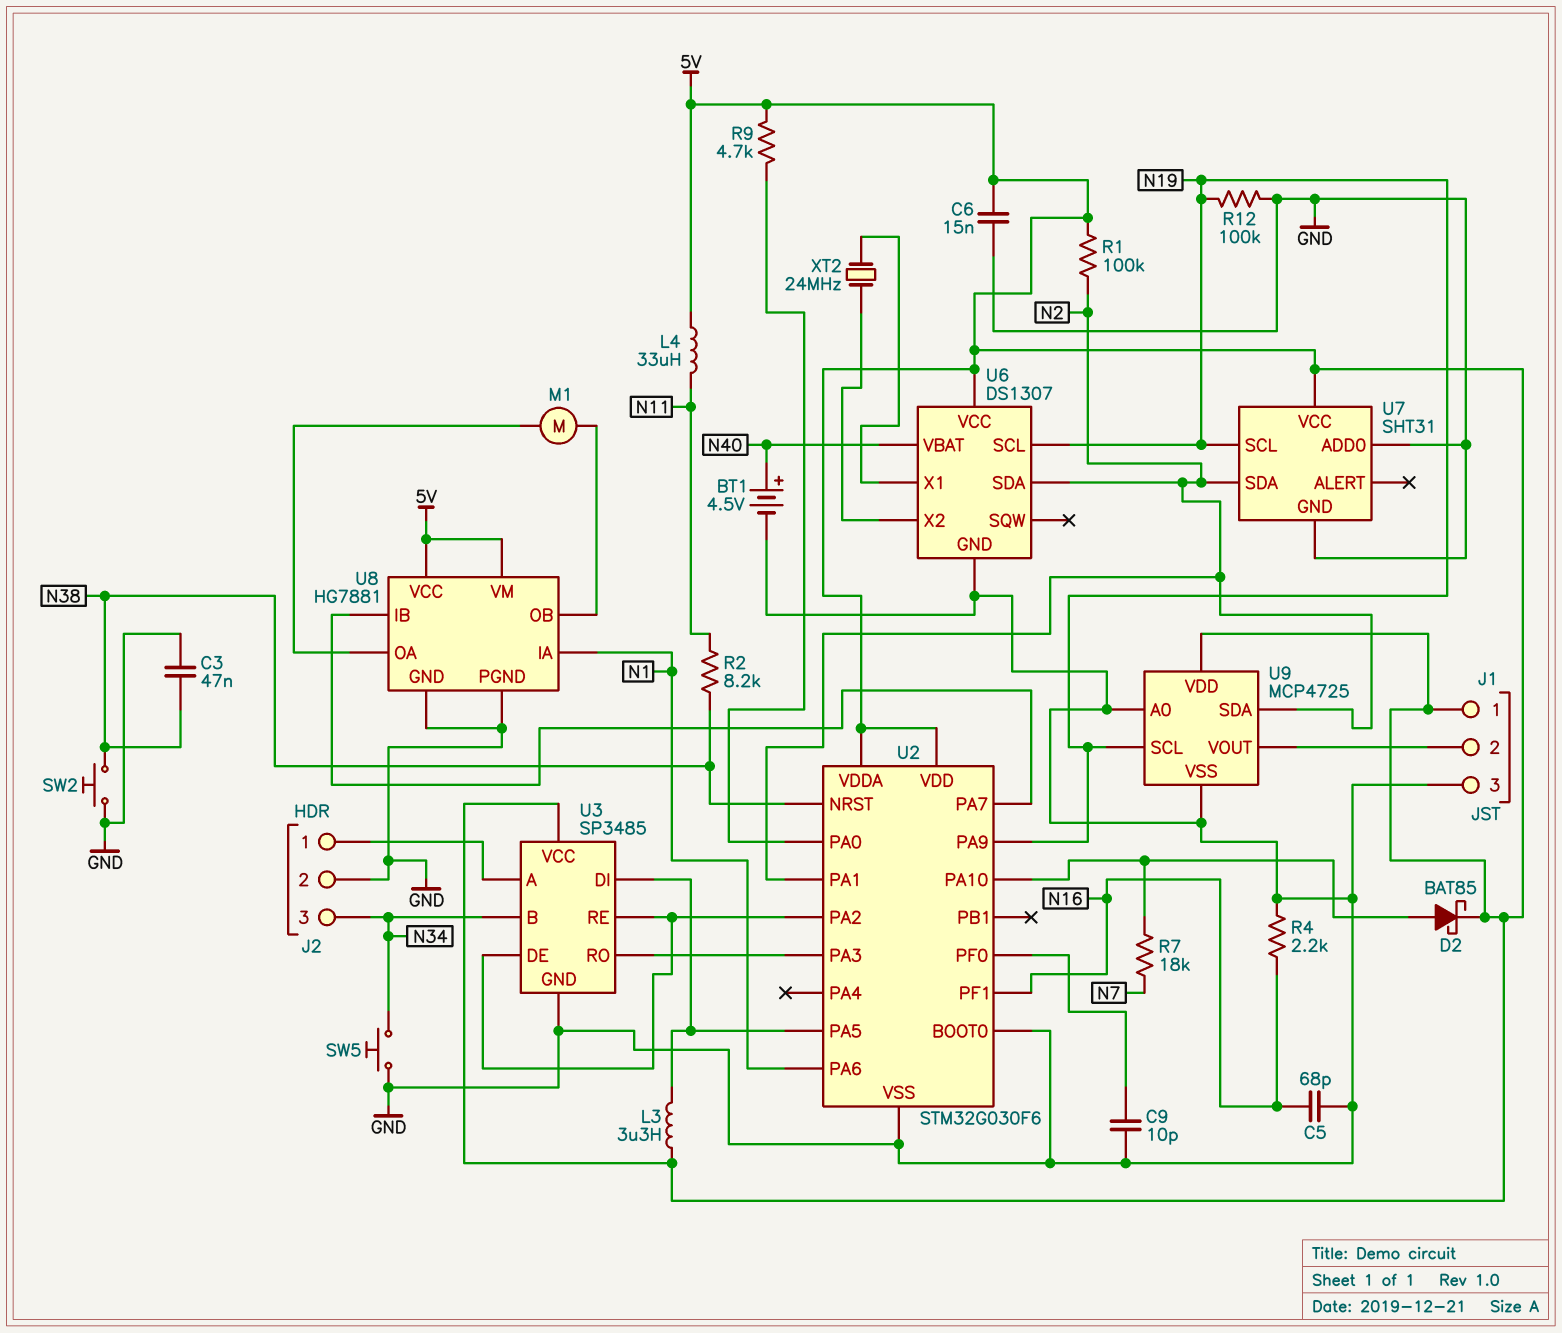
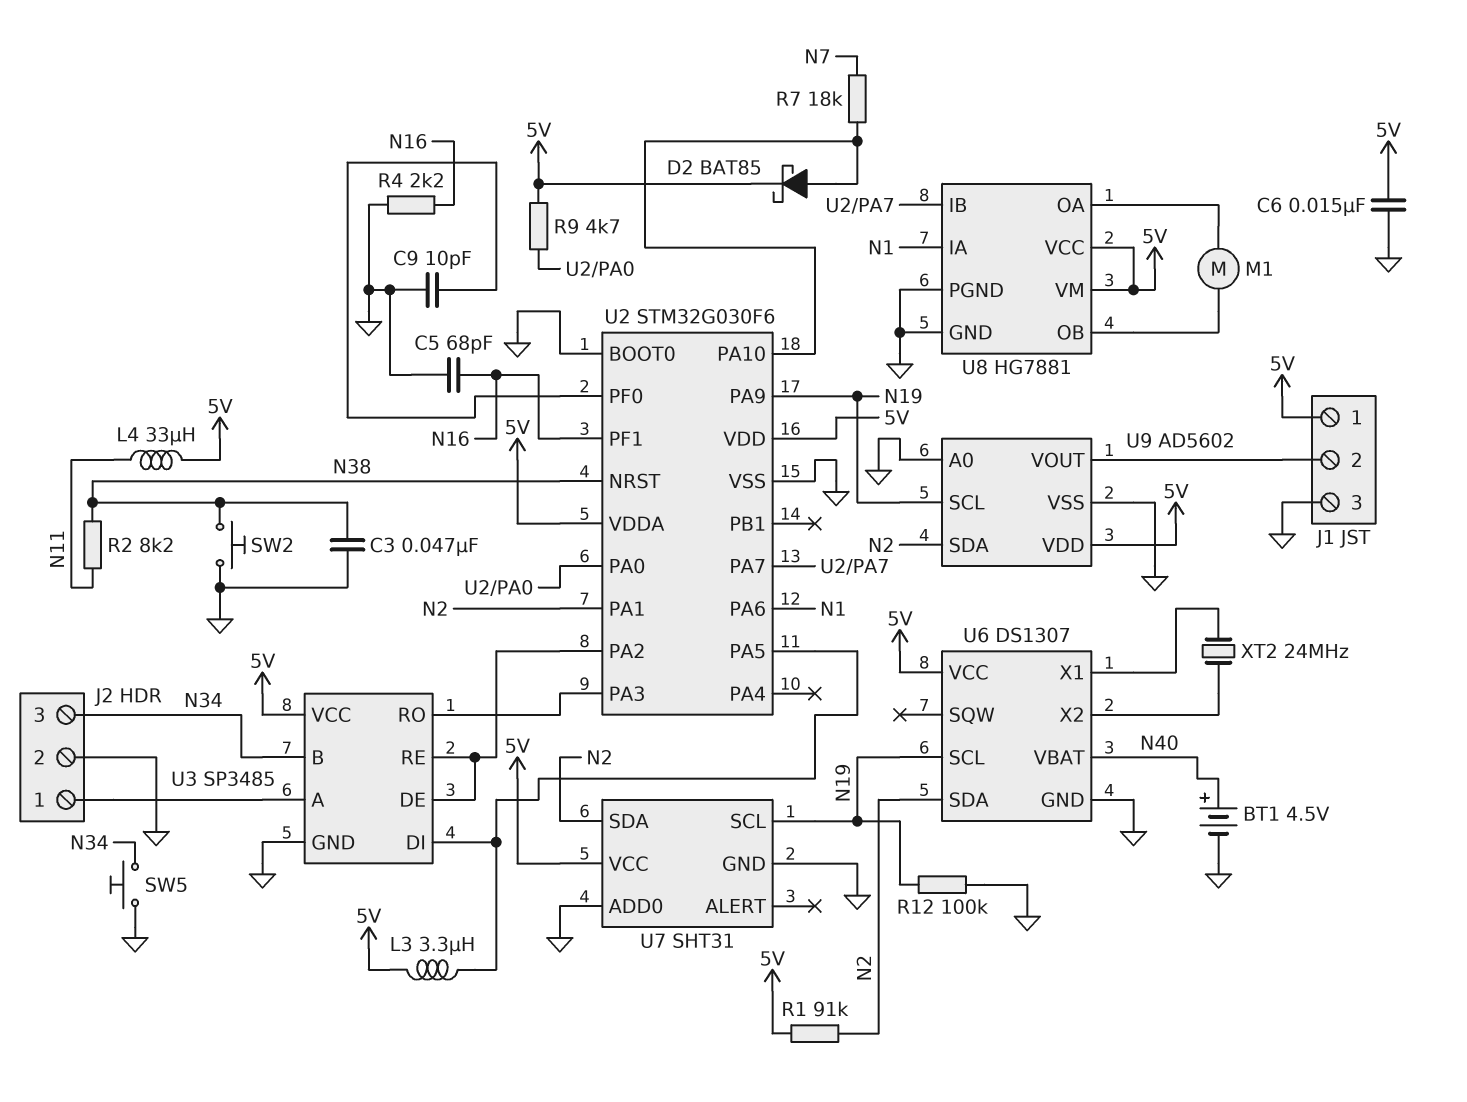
R1: 100k (5V, N2) -> 91k (5V, N2)
U9: MCP4725 -> AD5602

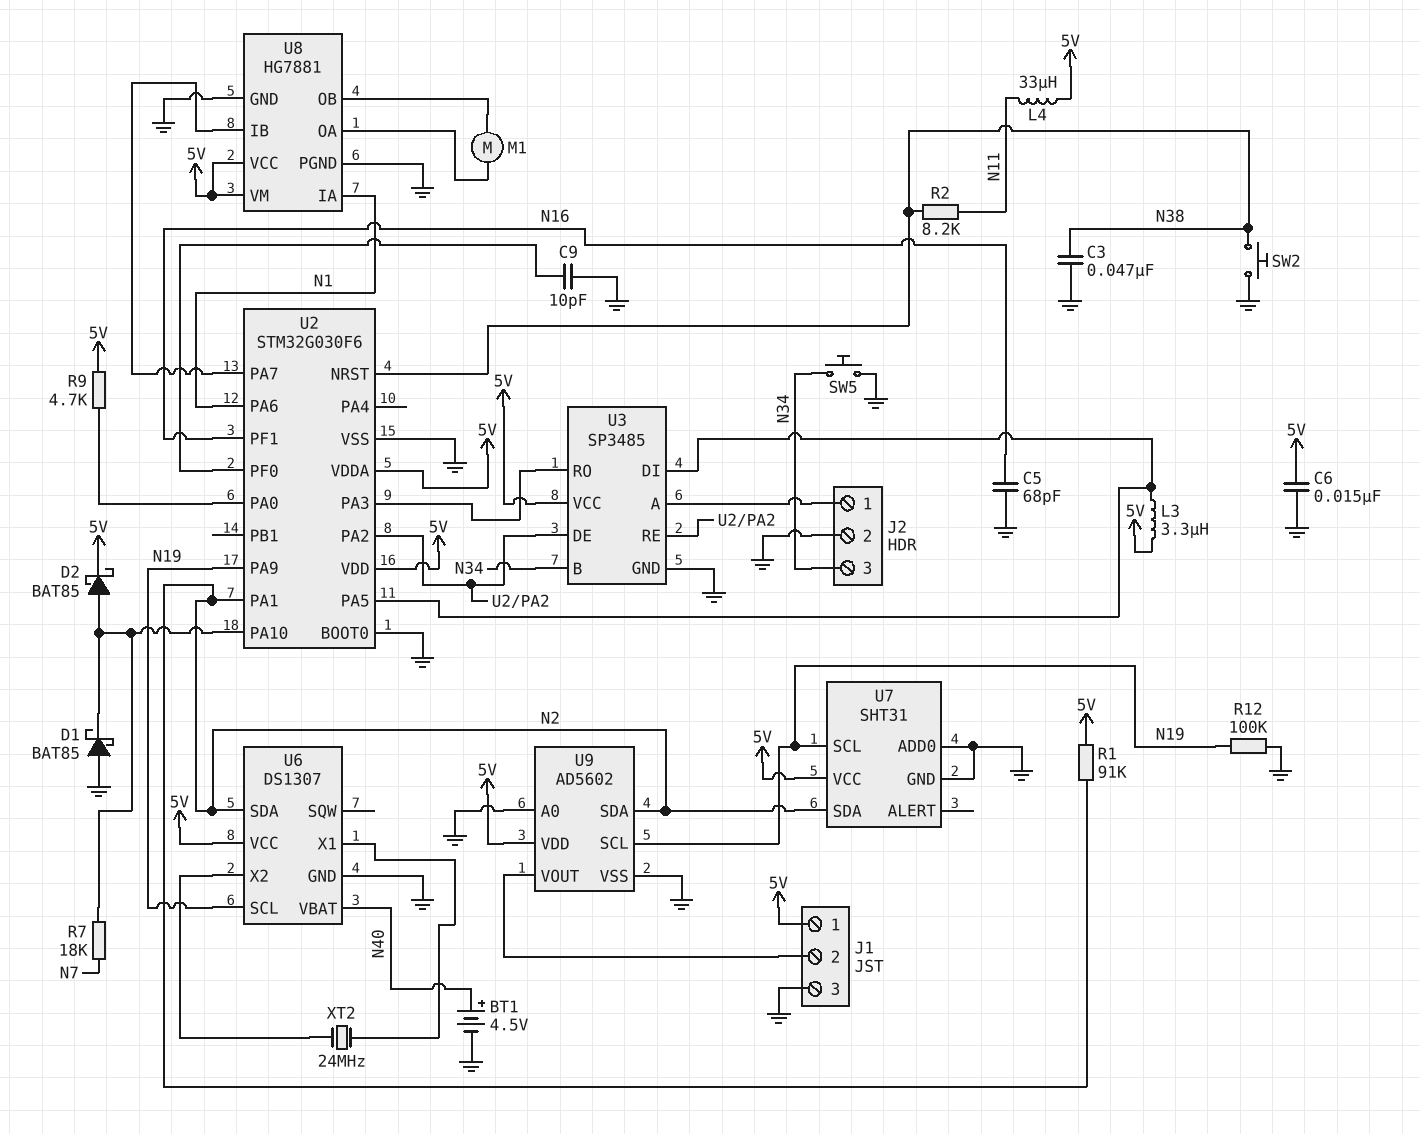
D1: none -> schottky BAT85 (A GND, K U2/PA10)
R4: 2.2k (GND, N16) -> none

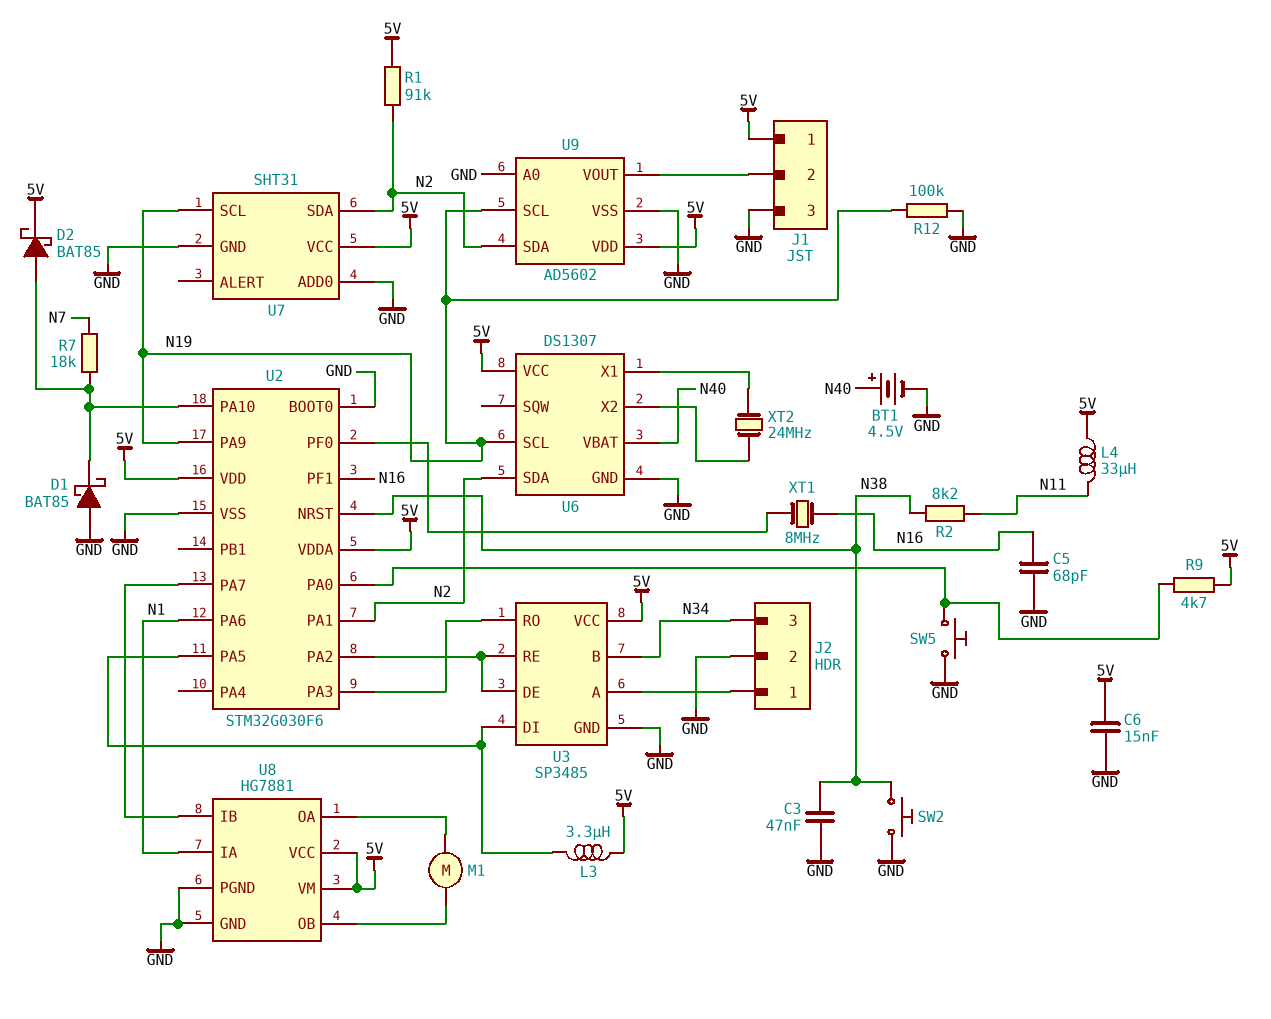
C9: 10pF (GND, U2/PF0) -> none
SW5: button (GND, N34) -> button (GND, U2/PA0)
XT1: none -> 8MHz (N16, U2/PF0)

